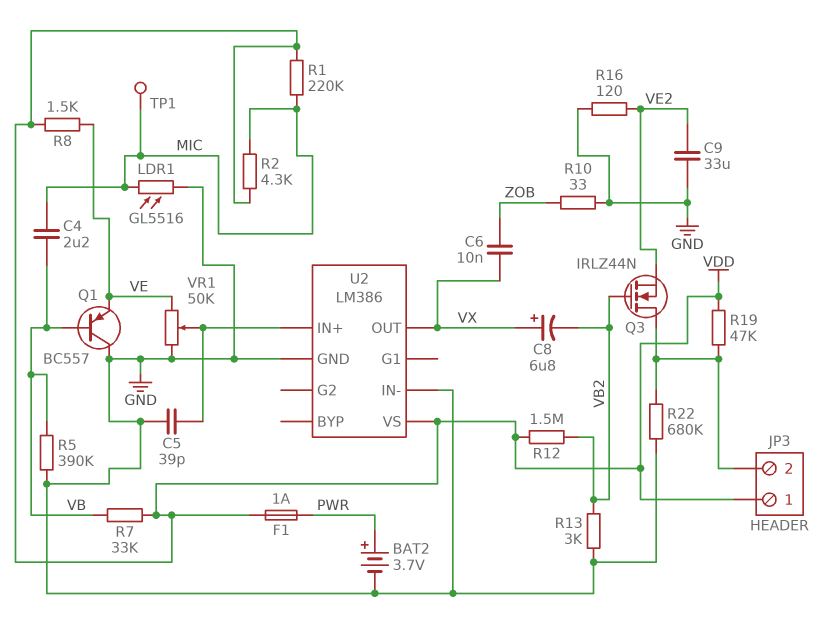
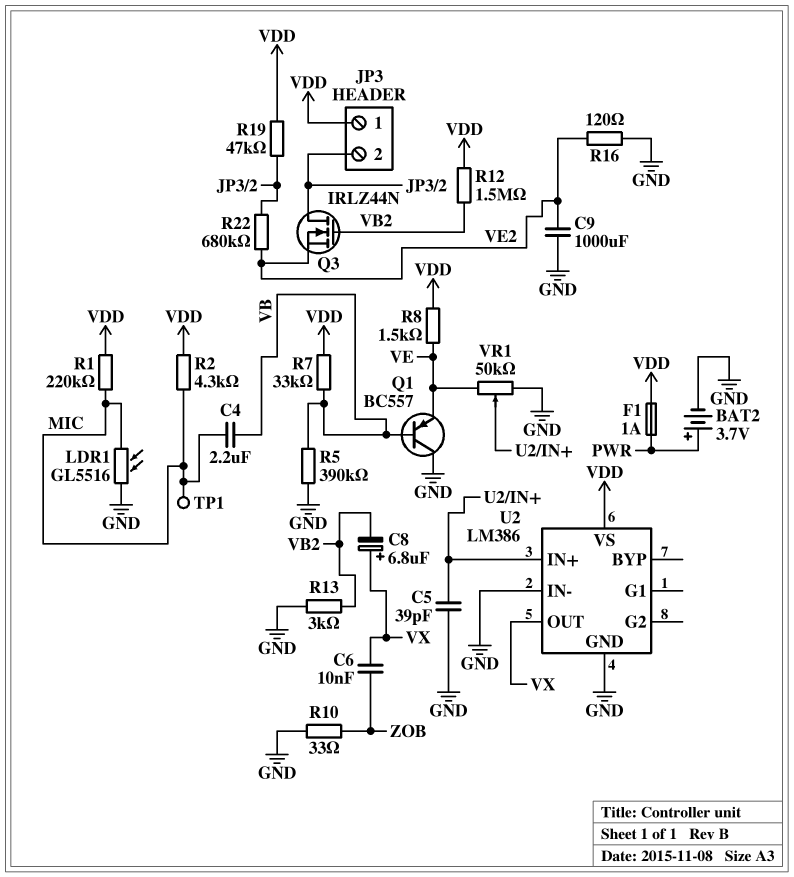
C9: 33uF (GND, VE2) -> 1000uF (GND, VE2)
R22: 680k (GND, JP3/2) -> 680k (JP3/2, VE2)

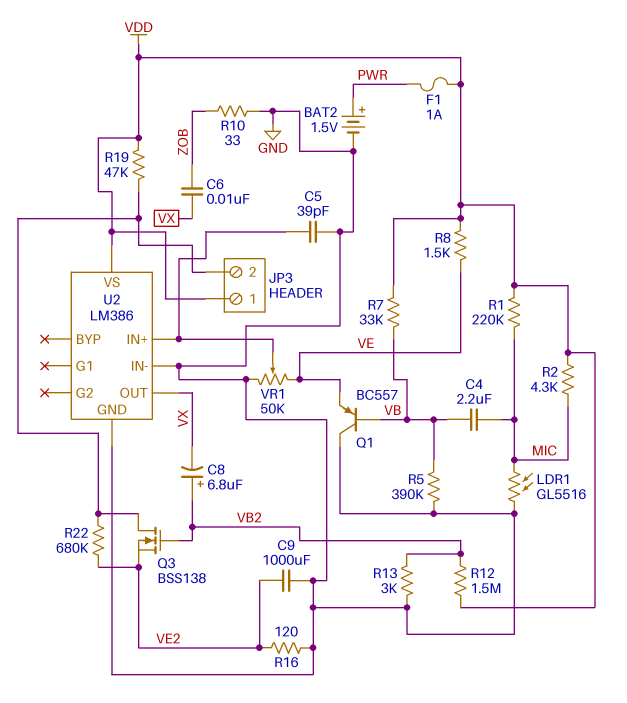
BAT2: 3.7V (plus PWR, minus GND) -> 1.5V (plus PWR, minus GND)
C8: 6.8uF (plus VX, minus VB2) -> 6.8uF (plus VB2, minus VX)
Q3: NMOS IRLZ44N (G VB2, D JP3/2, S VE2) -> NMOS BSS138 (G VB2, D JP3/2, S VE2)
TP1: test point (MIC) -> none

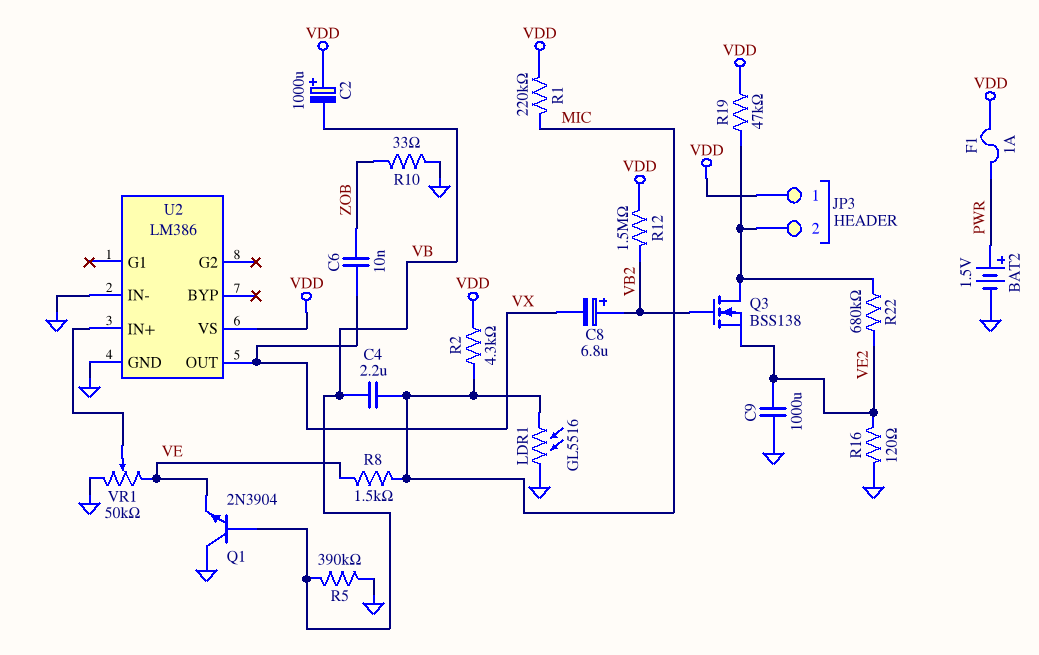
C2: none -> 1000uF (plus VDD, minus VB)
C5: 39pF (GND, U2/IN+) -> none
Q1: PNP BC557 (B VB, C GND, E VE) -> NPN 2N3904 (B VB, C GND, E VE)
R7: 33k (VB, VDD) -> none
R8: 1.5k (VDD, VE) -> 1.5k (MIC, VE)
R13: 3k (GND, VB2) -> none

